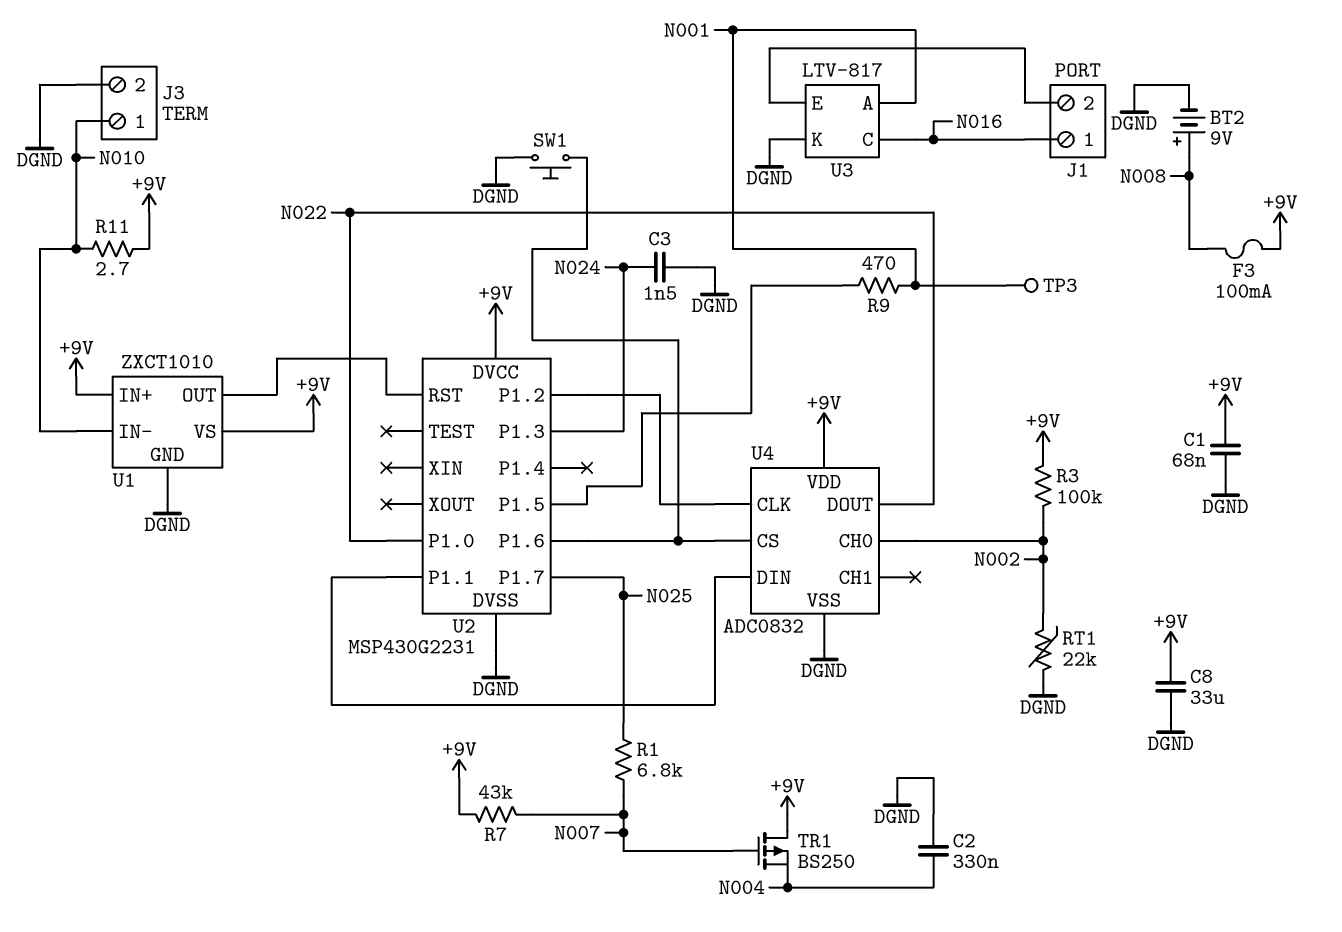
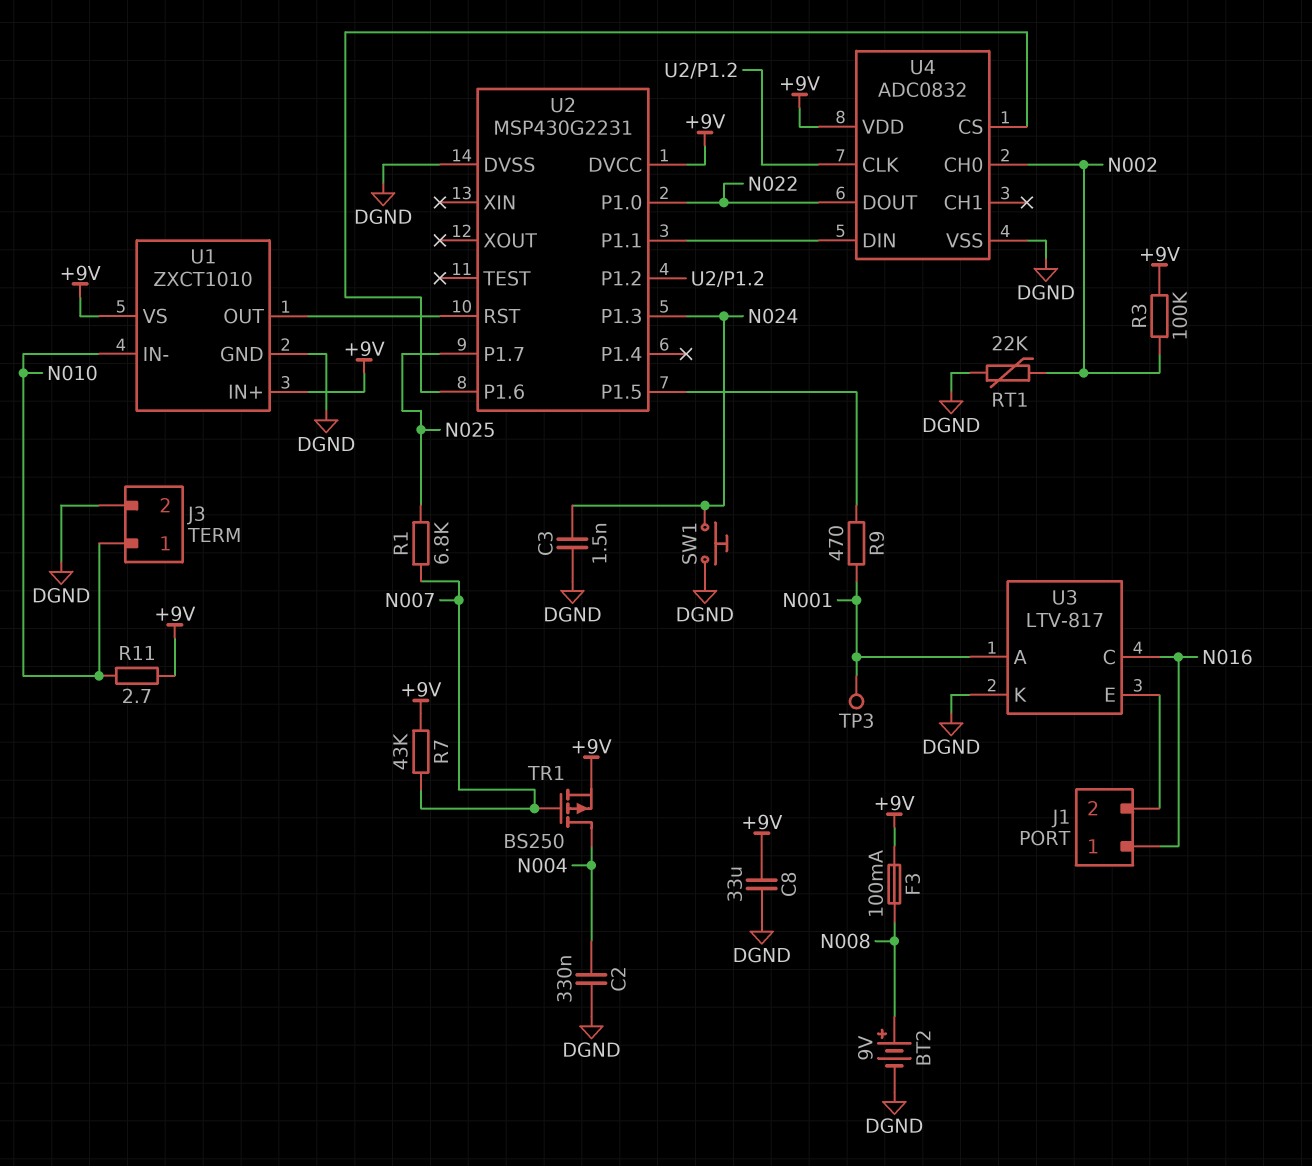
C1: 68nF (+9V, DGND) -> none
SW1: button (DGND, U2/P1.6) -> button (DGND, N024)
TR1: PMOS BS250 (G N007, D +9V, S N004) -> PMOS BS250 (G N007, D N004, S +9V)

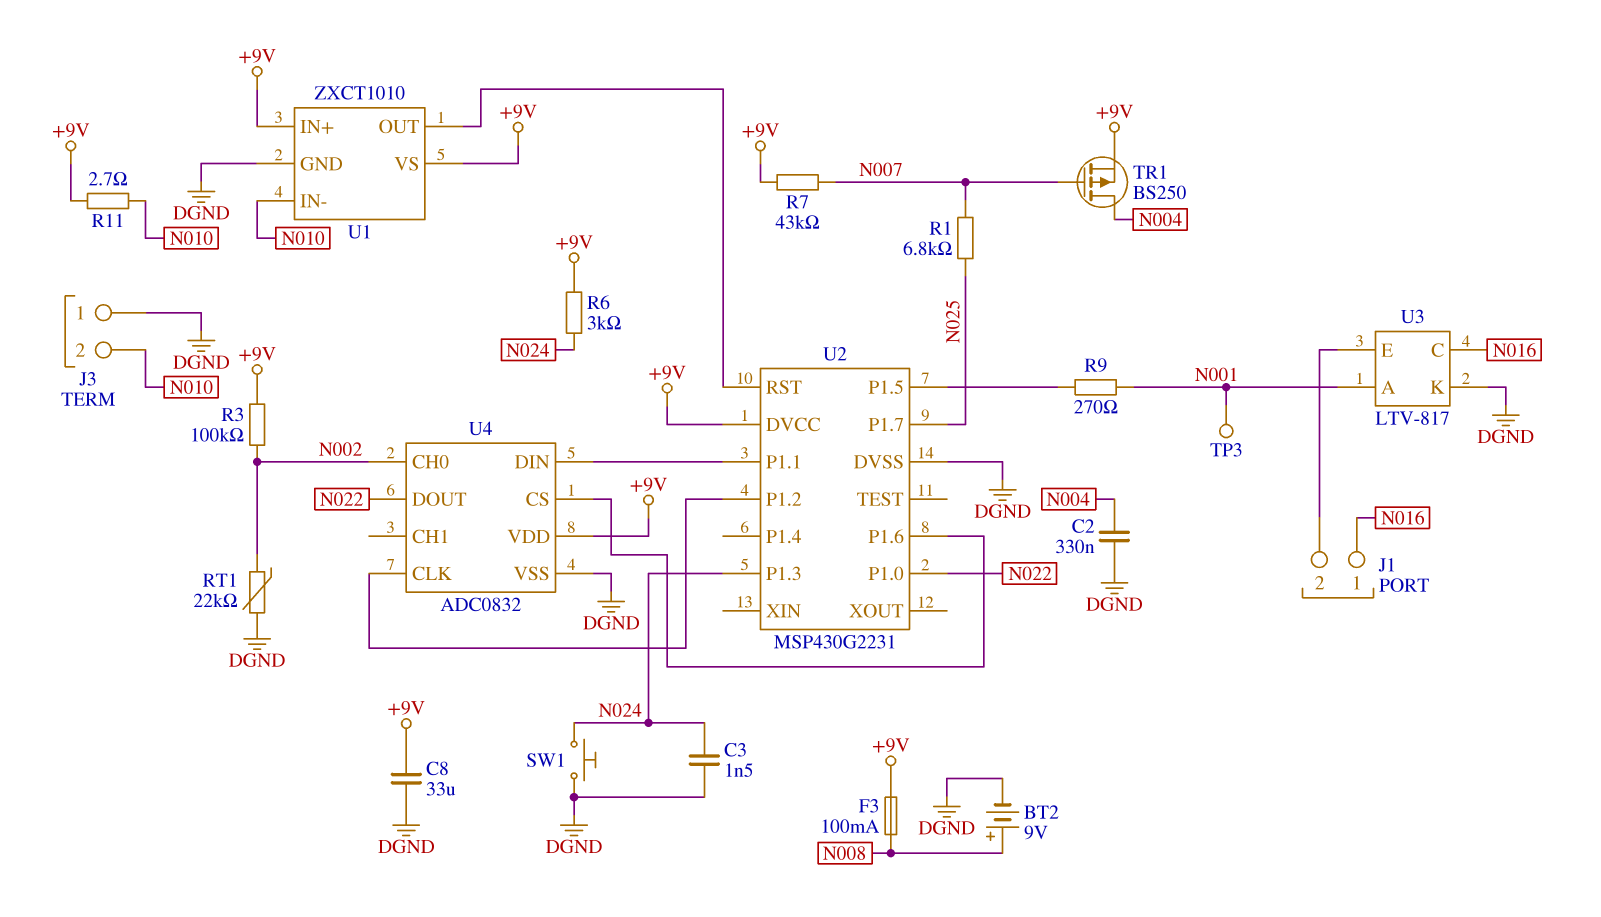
J3 pin 1: N010 -> DGND
J3 pin 2: DGND -> N010
R6: none -> 3k (+9V, N024)
R9: 470 (N001, U2/P1.5) -> 270 (N001, U2/P1.5)

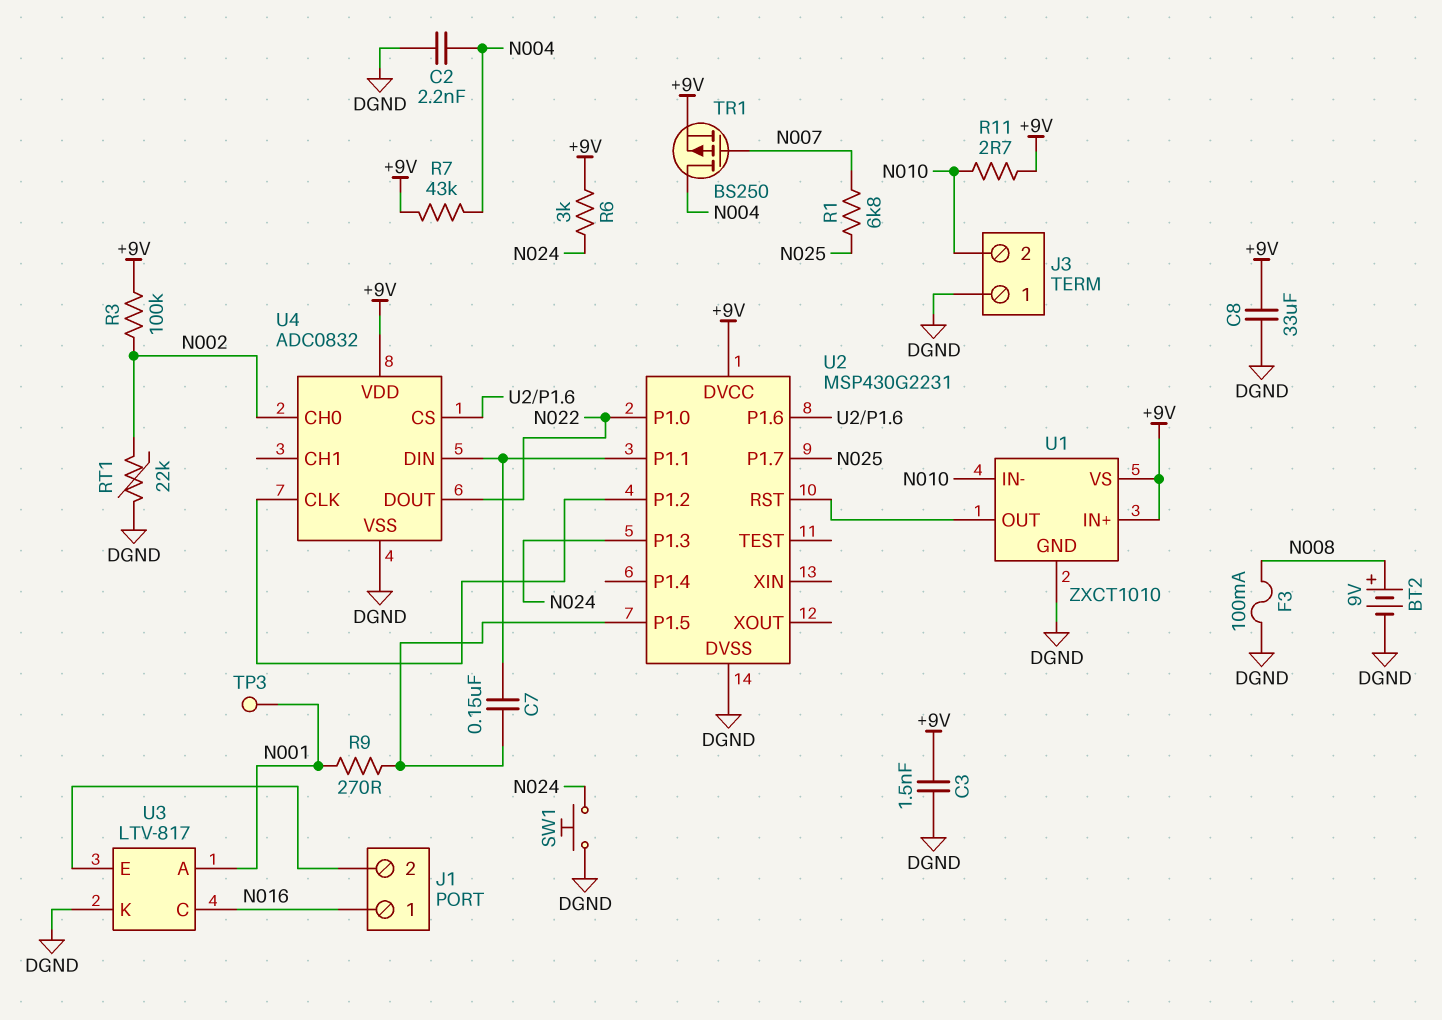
C2: 330nF (DGND, N004) -> 2.2nF (DGND, N004)
C3: 1.5nF (DGND, N024) -> 1.5nF (+9V, DGND)
C7: none -> 150nF (U2/P1.1, U2/P1.5)
F3: 100mA (+9V, N008) -> 100mA (DGND, N008)
R7: 43k (+9V, N007) -> 43k (+9V, N004)

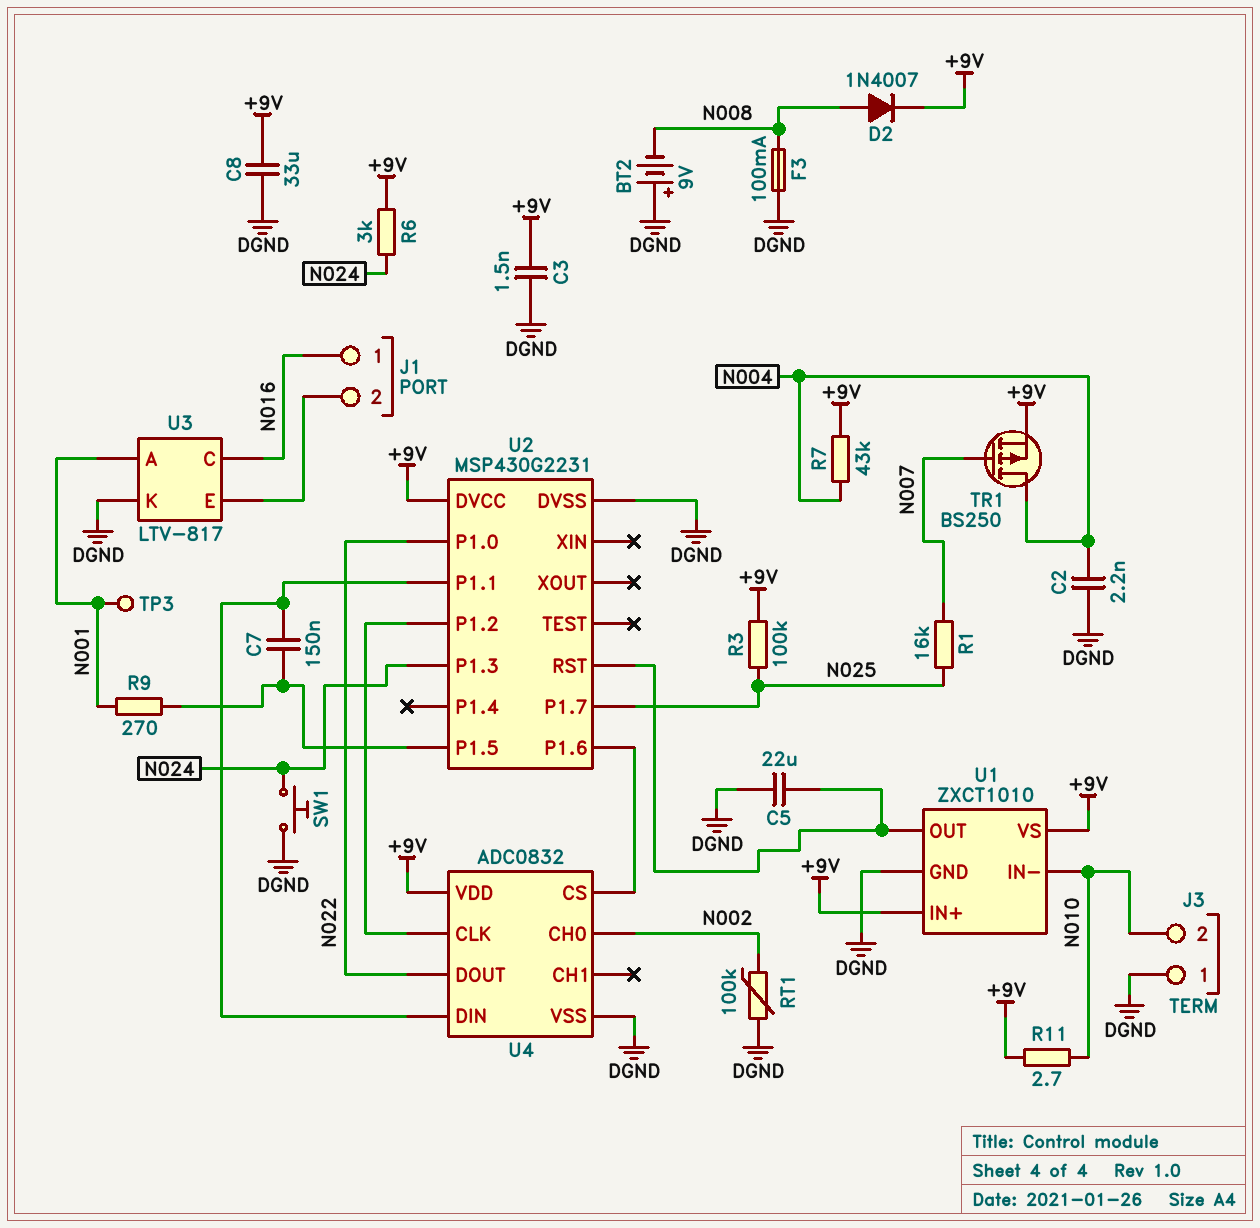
BT2: 9V (plus N008, minus DGND) -> 9V (plus DGND, minus N008)
C5: none -> 22uF (DGND, U1/OUT)
D2: none -> diode 1N4007 (A N008, K +9V)
R1: 6.8k (N007, N025) -> 16k (N007, N025)
R3: 100k (+9V, N002) -> 100k (+9V, N025)
RT1: 22k (DGND, N002) -> 100k (DGND, N002)

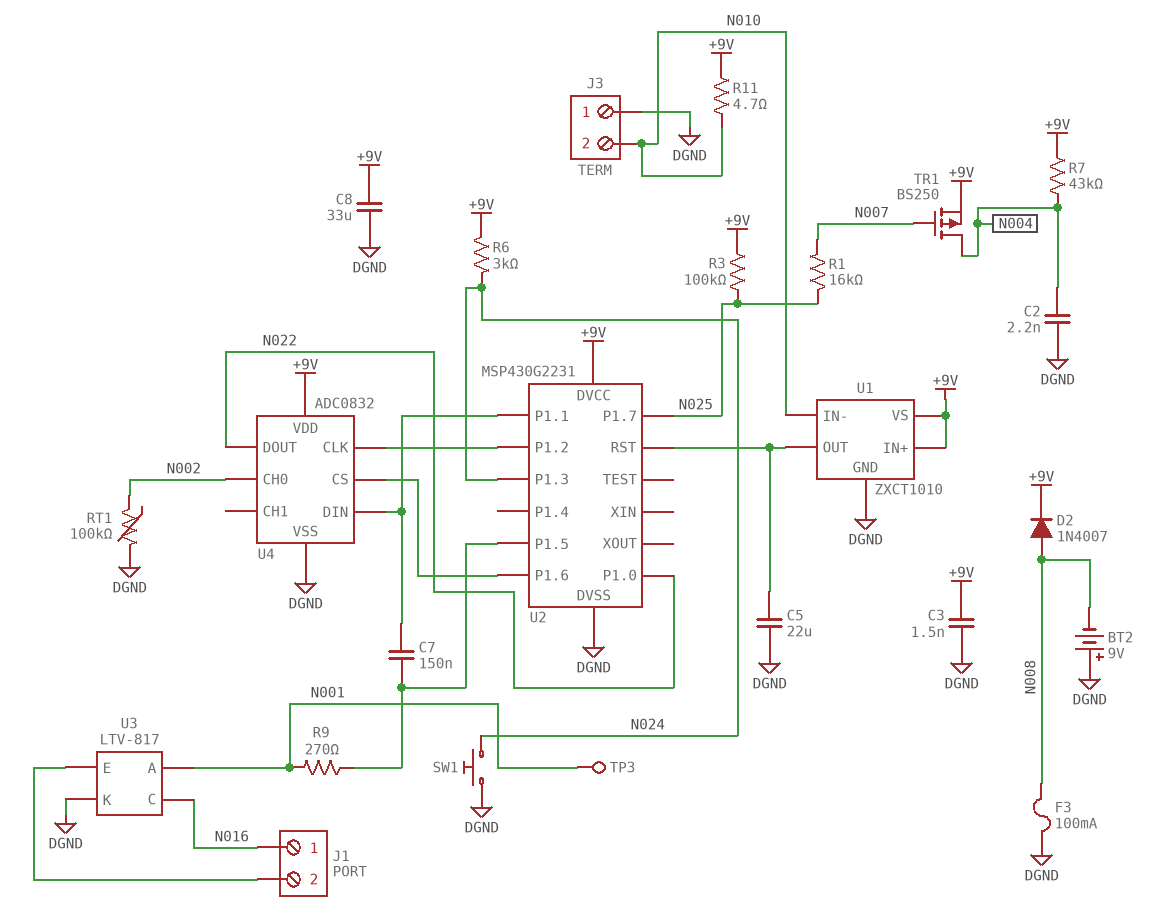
R11: 2.7 (+9V, N010) -> 4.7 (+9V, N010)

